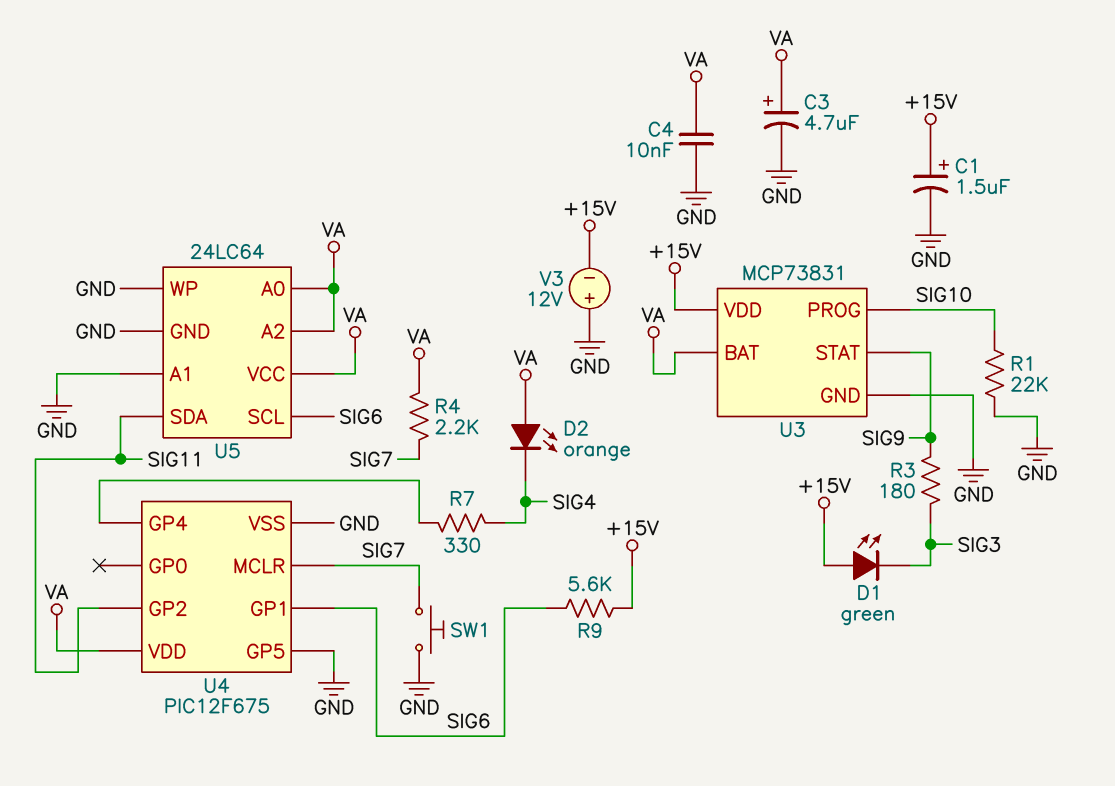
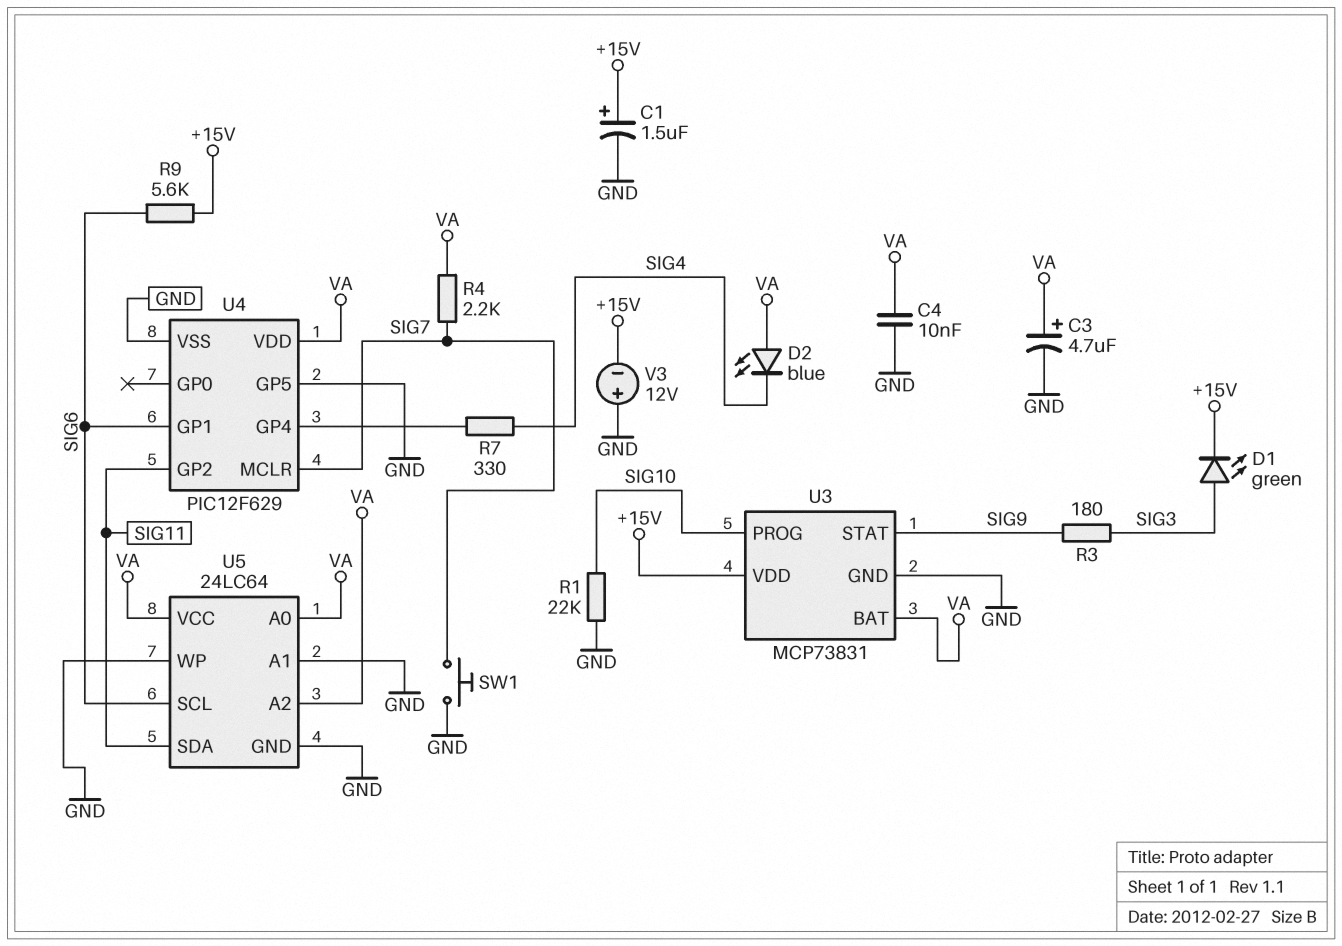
D1: LED green (A +15V, K SIG3) -> LED green (A SIG3, K +15V)
D2: LED orange (A VA, K SIG4) -> LED blue (A VA, K SIG4)
U4: PIC12F675 -> PIC12F629

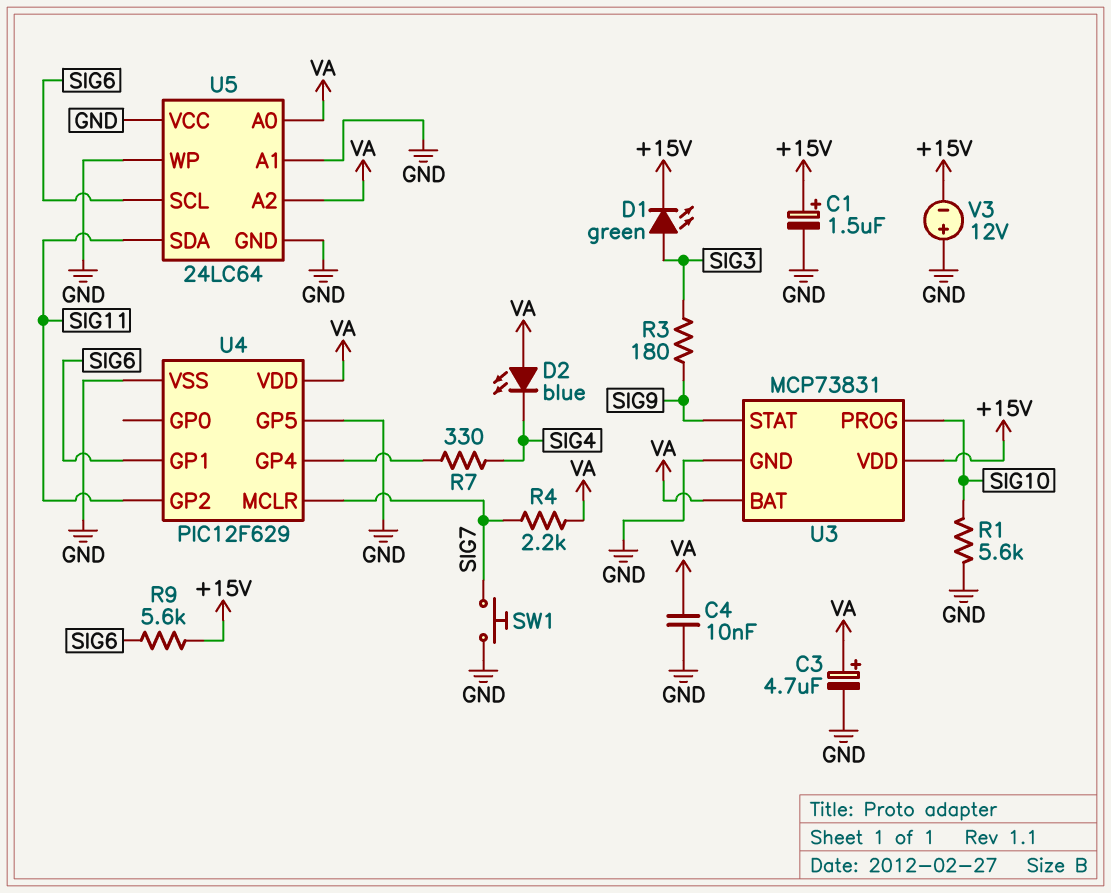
R1: 22k (GND, SIG10) -> 5.6k (GND, SIG10)
U5 pin VCC: VA -> GND

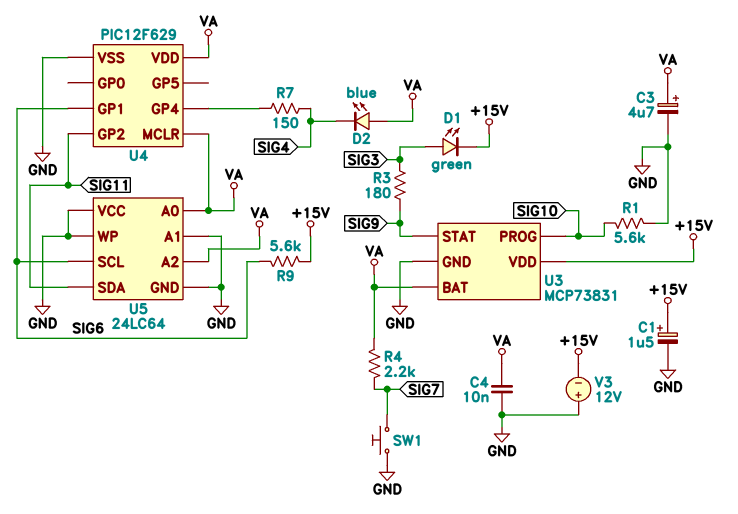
R7: 330 (SIG4, U4/GP4) -> 150 (SIG4, U4/GP4)
U4 pin GP5: GND -> none
U4 pin MCLR: SIG7 -> VA

